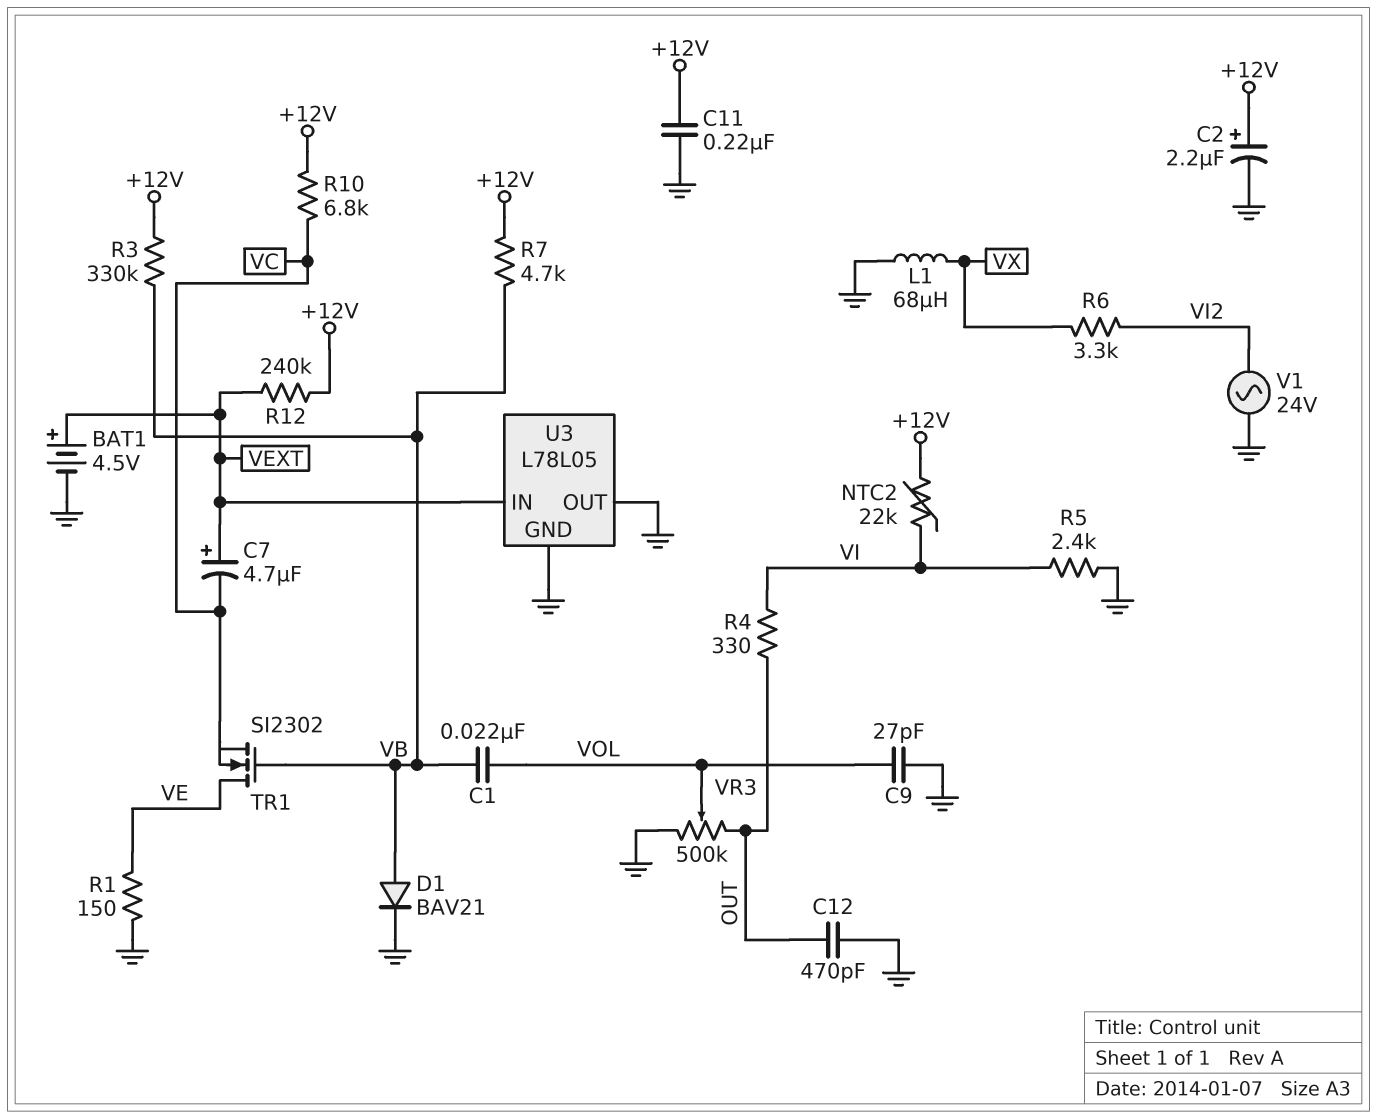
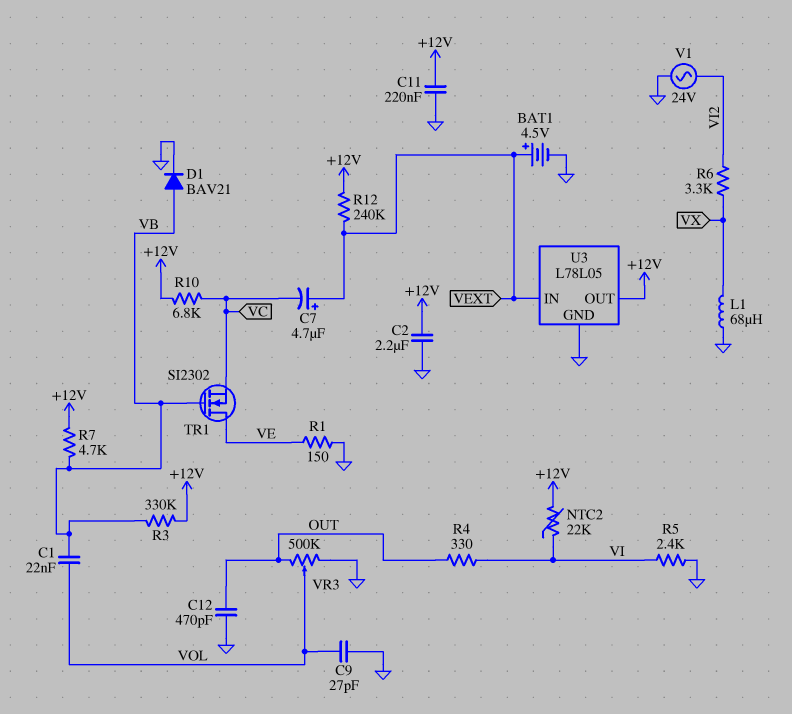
C2: 2.2uF (plus +12V, minus GND) -> 2.2uF (+12V, GND)
U3 pin OUT: GND -> +12V

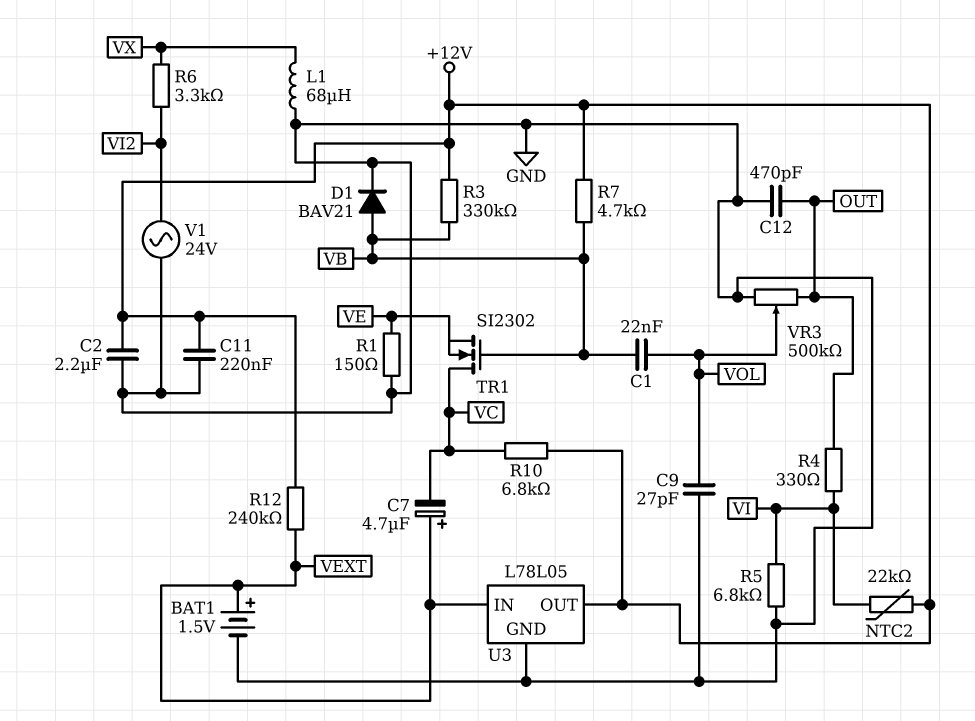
BAT1: 4.5V (plus VEXT, minus GND) -> 1.5V (plus VEXT, minus GND)
R5: 2.4k (GND, VI) -> 6.8k (GND, VI)
TR1: NMOS SI2302 (G VB, D VE, S VC) -> NMOS SI2302 (G VB, D VC, S VE)

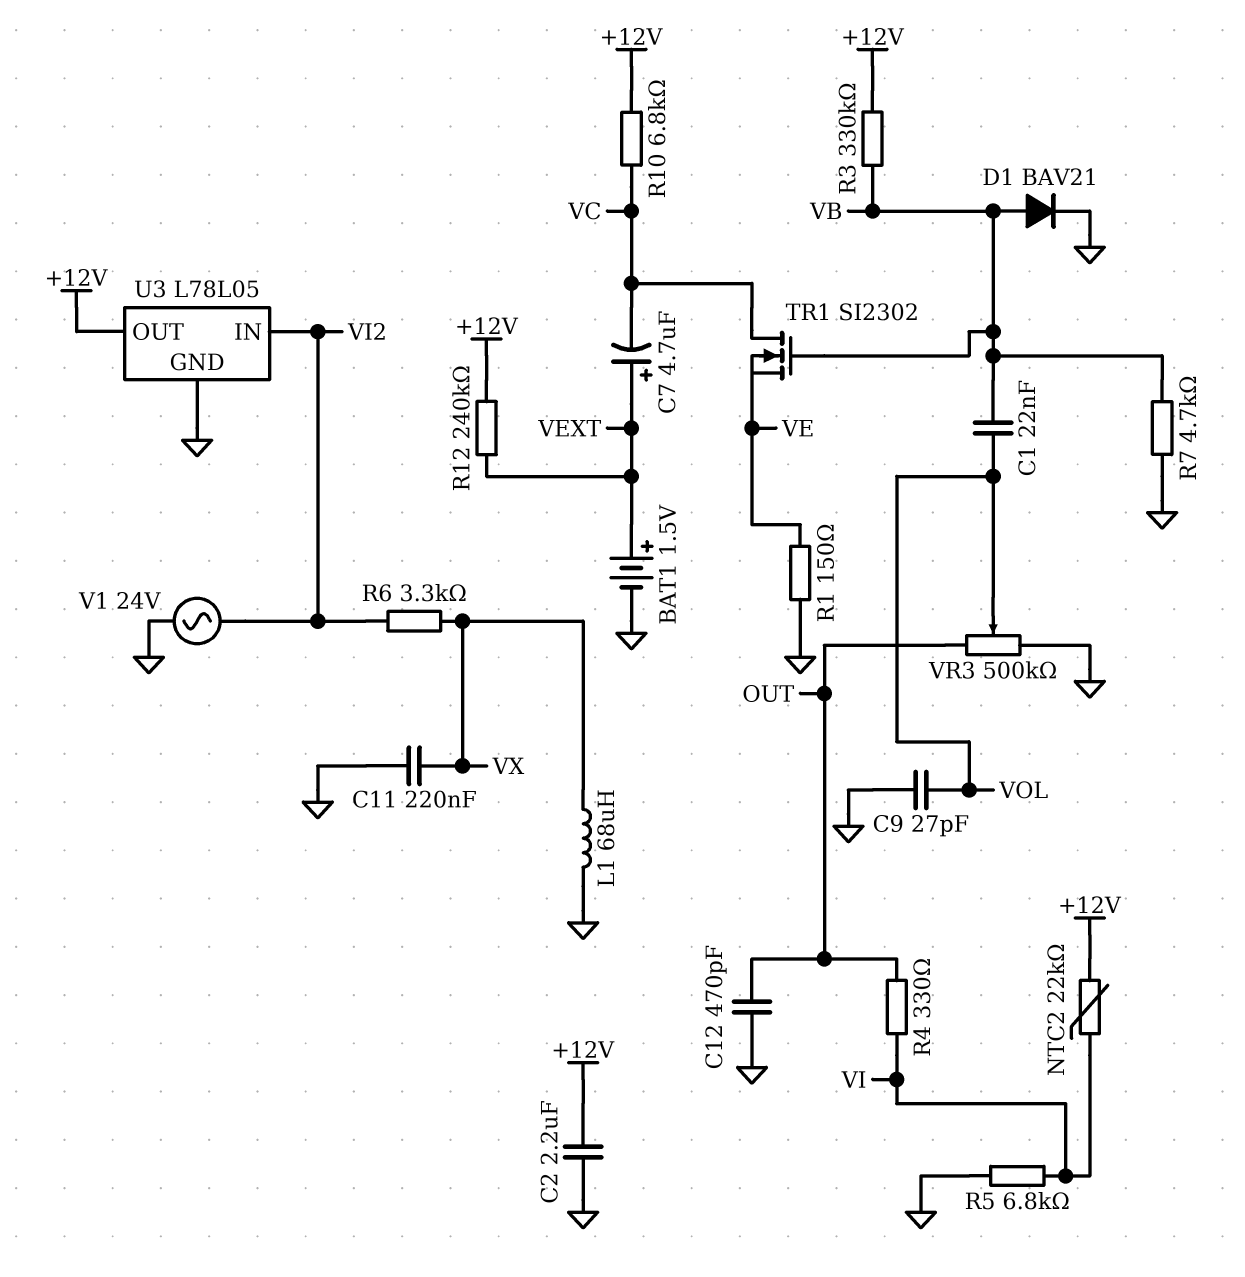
C11: 220nF (+12V, GND) -> 220nF (GND, VX)
R7: 4.7k (+12V, VB) -> 4.7k (GND, VB)
U3 pin IN: VEXT -> VI2

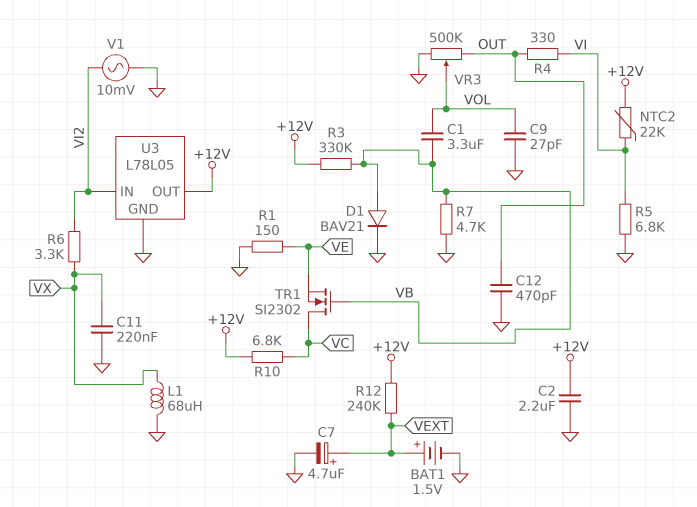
C1: 22nF (VB, VOL) -> 3.3uF (VB, VOL)
C7: 4.7uF (plus VEXT, minus VC) -> 4.7uF (plus VEXT, minus GND)
V1: AC 24V (GND, VI2) -> AC 10mV (GND, VI2)

